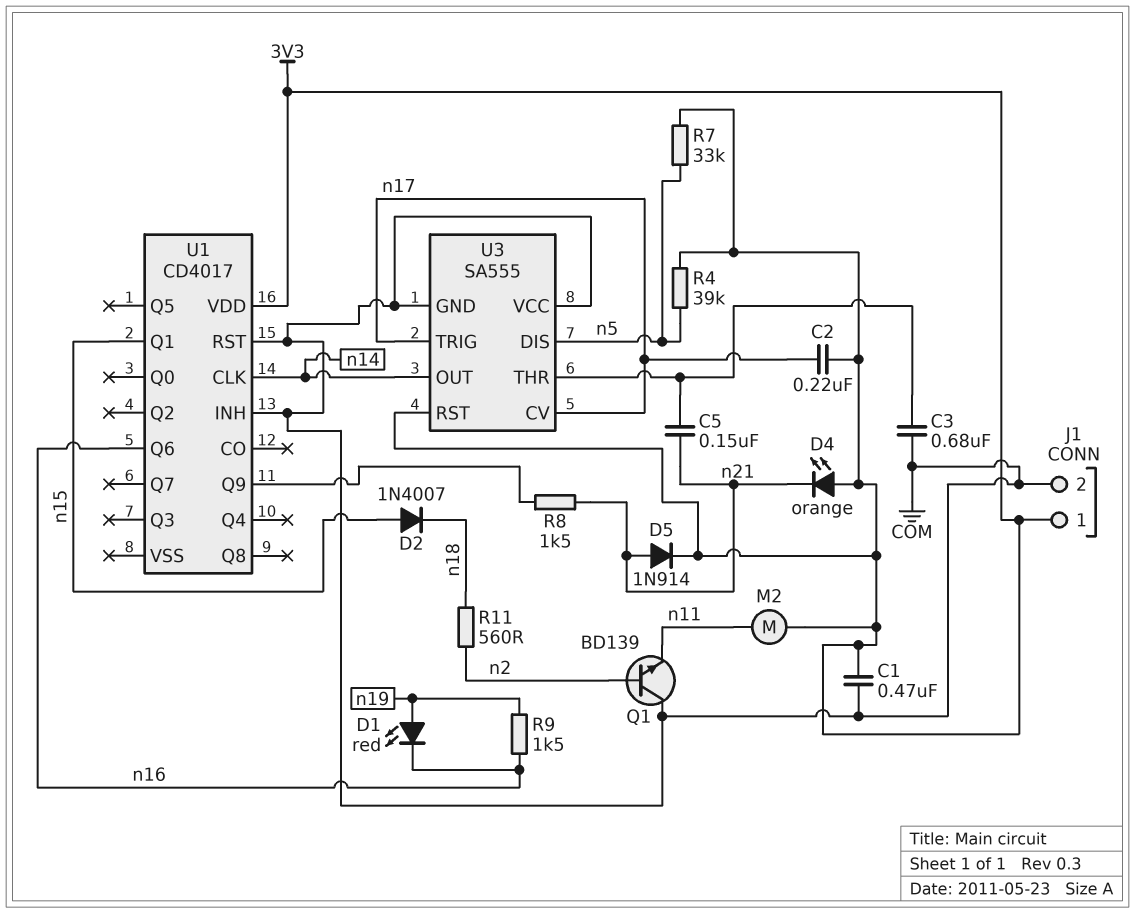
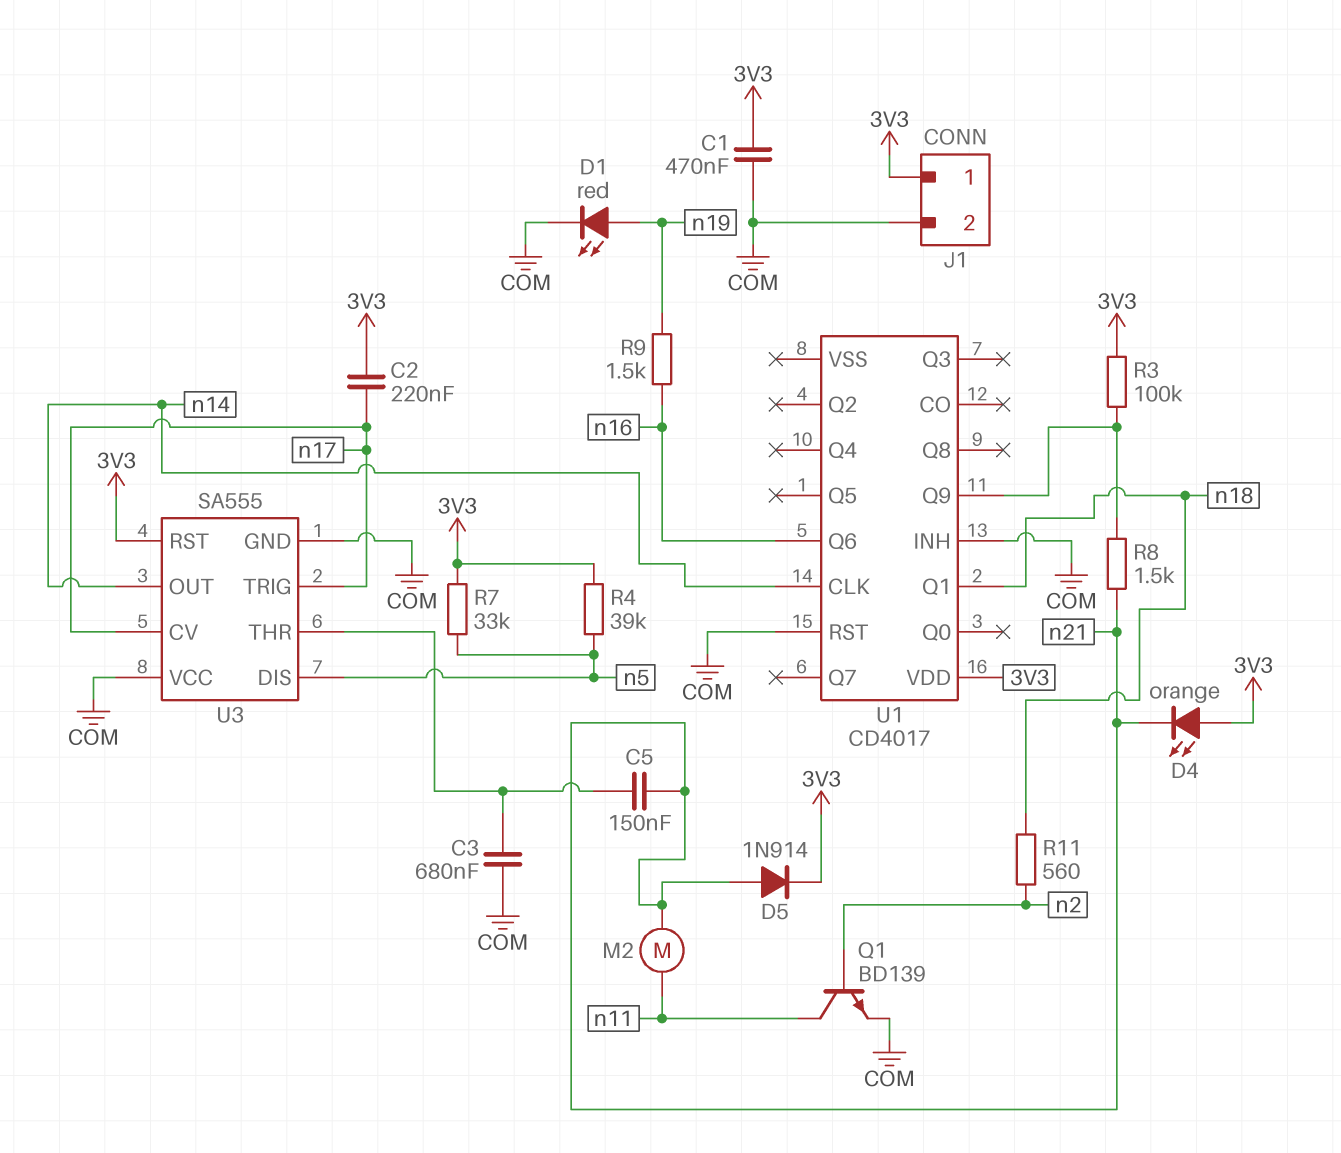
D1: LED red (A n19, K n16) -> LED red (A n19, K COM)
D2: diode 1N4007 (A n15, K n18) -> none
M2: motor (3V3, n11) -> motor (n11, n21)
Q1: NPN BD139 (B n2, C COM, E n11) -> NPN BD139 (B n2, C n11, E COM)
R3: none -> 100k (3V3, U1/Q9)
U1 pin Q1: n15 -> n18

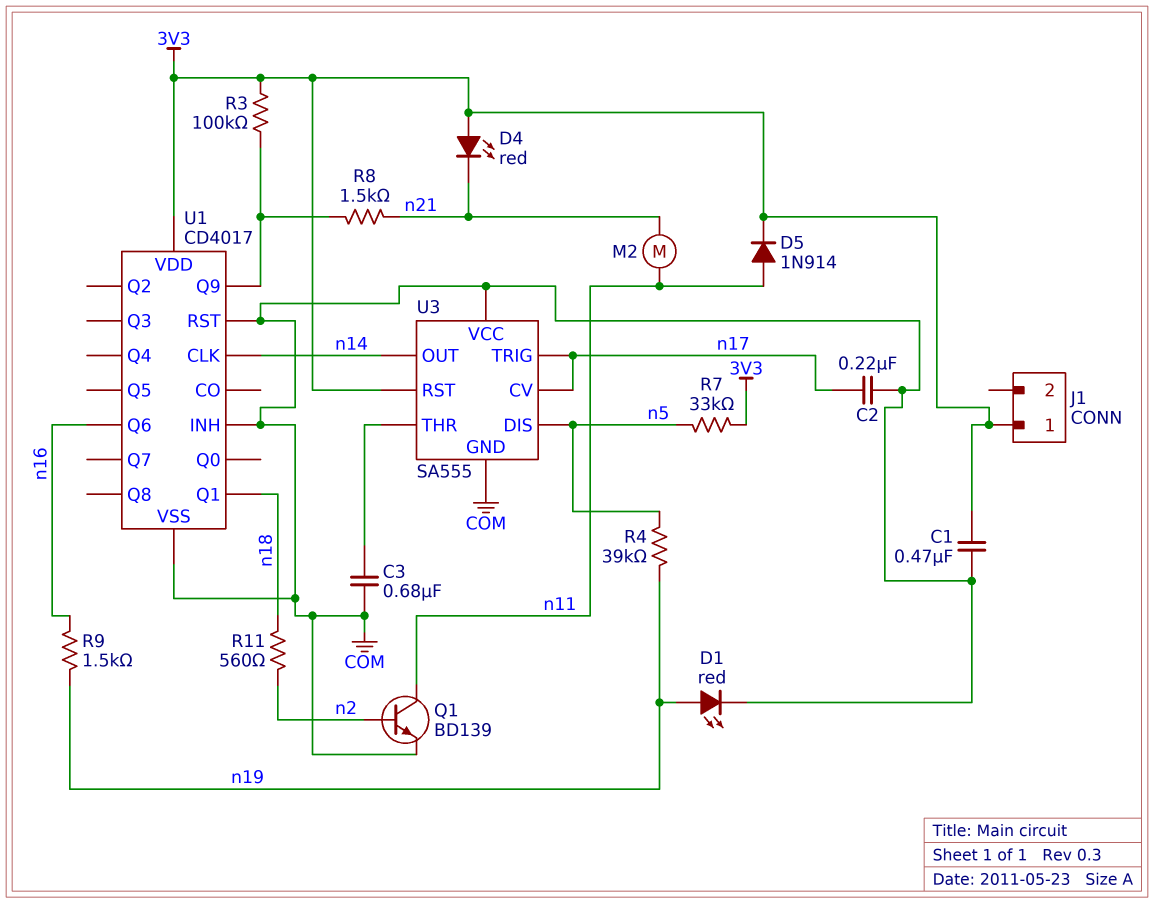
C2: 220nF (3V3, n17) -> 220nF (COM, n17)
C5: 150nF (U3/THR, n21) -> none
D4: LED orange (A 3V3, K n21) -> LED red (A 3V3, K n21)
D5: diode 1N914 (A n21, K 3V3) -> diode 1N914 (A n11, K 3V3)
J1 pin 2: COM -> none
R4: 39k (3V3, n5) -> 39k (n5, n19)
U1 pin VSS: none -> COM

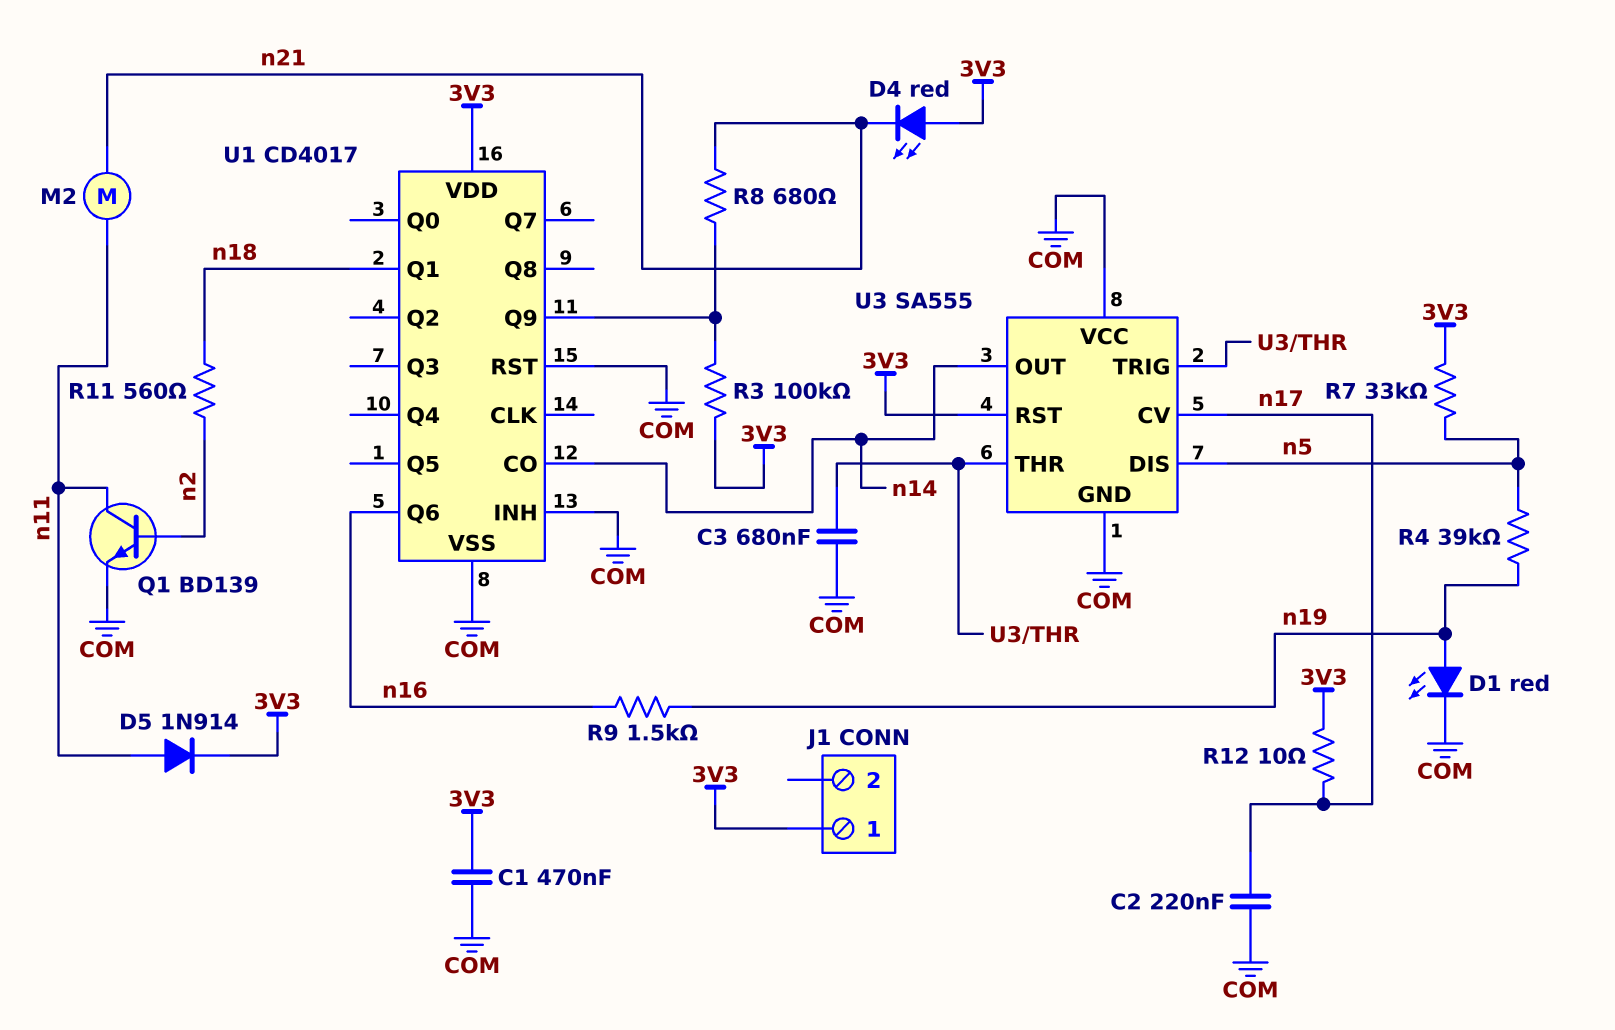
R8: 1.5k (U1/Q9, n21) -> 680 (U1/Q9, n21)
R12: none -> 10 (3V3, n17)
U1 pin CLK: n14 -> none
U1 pin CO: none -> n14
U3 pin TRIG: n17 -> U3/THR

